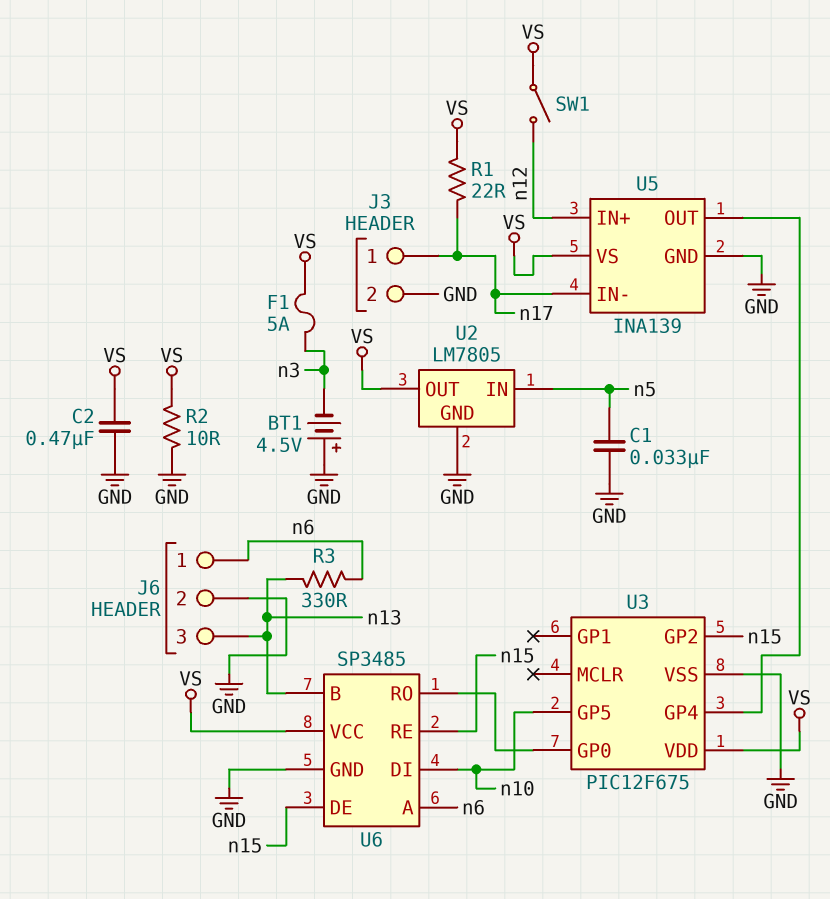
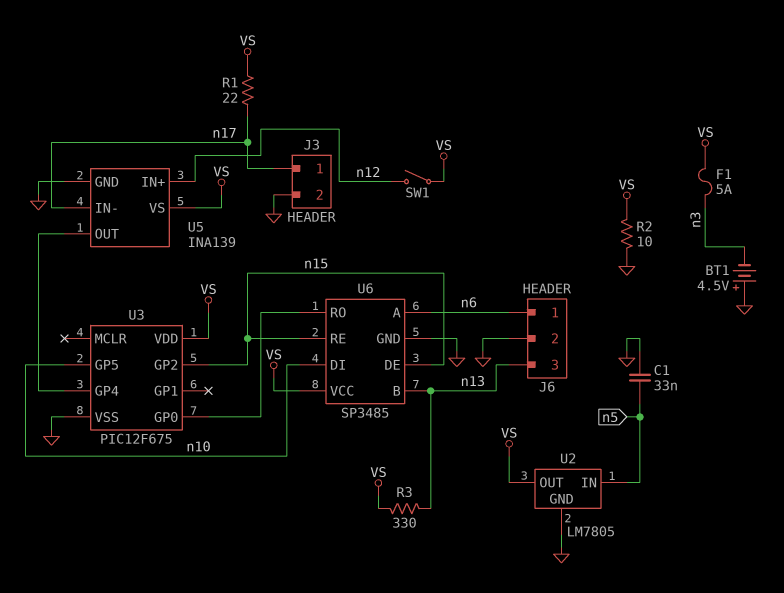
C2: 470nF (GND, VS) -> none
R3: 330 (n6, n13) -> 330 (VS, n13)

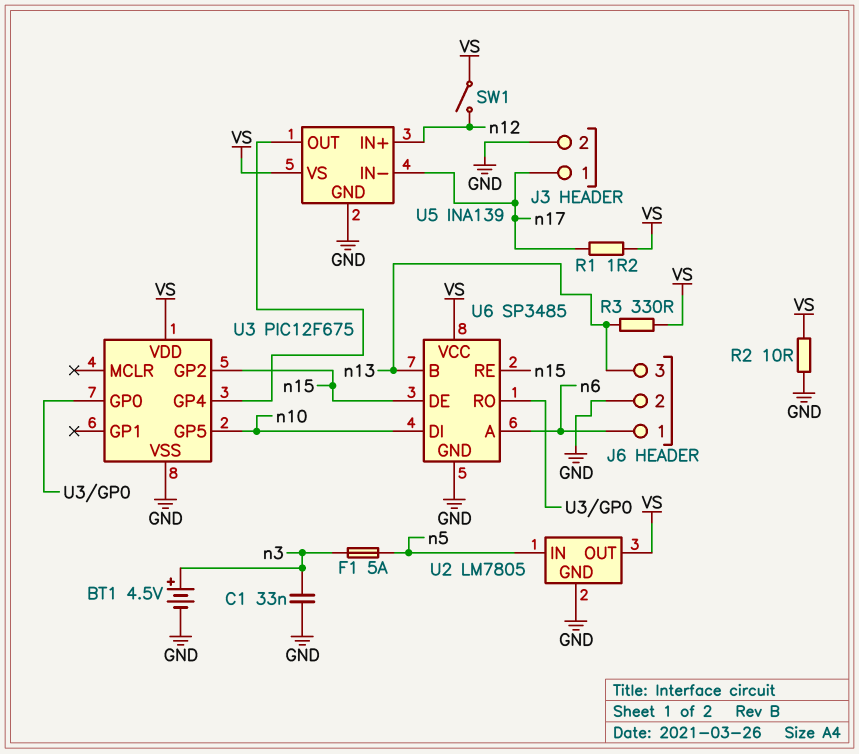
BT1: 4.5V (plus GND, minus n3) -> 4.5V (plus n3, minus GND)
C1: 33nF (GND, n5) -> 33nF (GND, n3)
F1: 5A (VS, n3) -> 5A (n3, n5)
R1: 22 (VS, n17) -> 1.2 (VS, n17)

